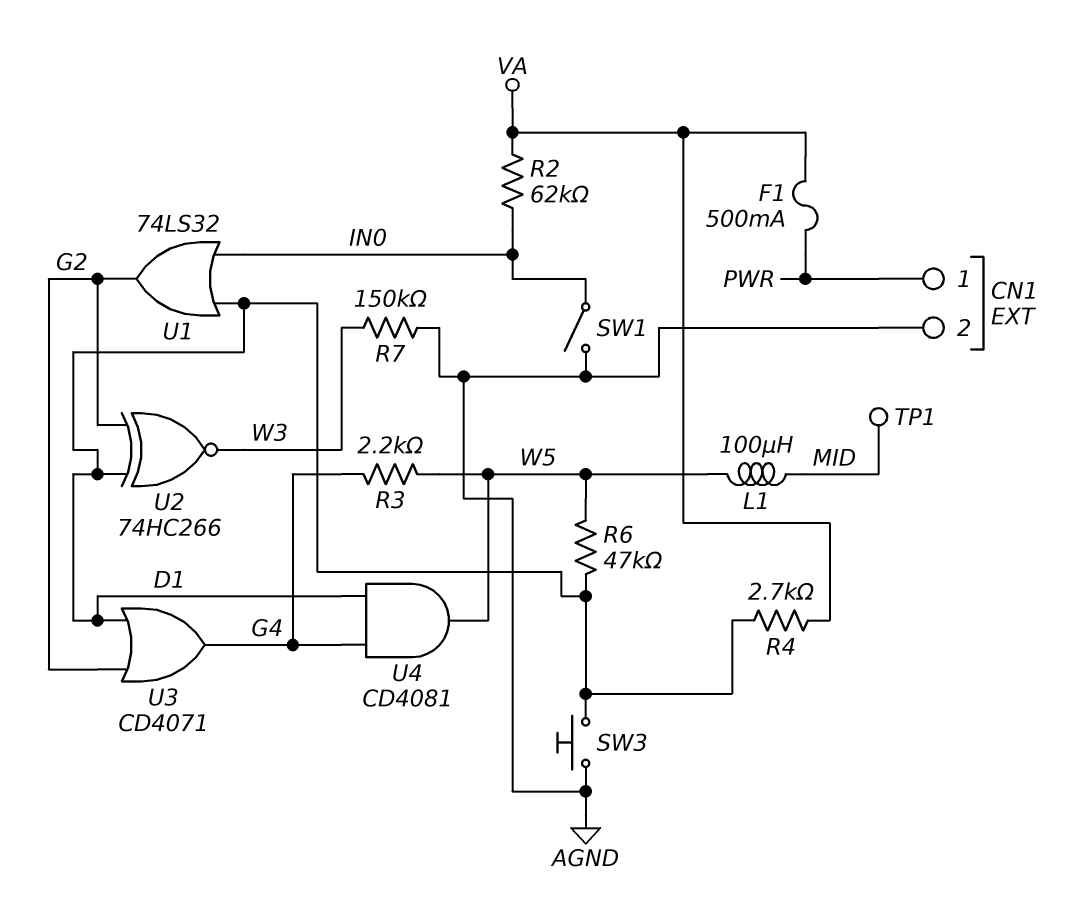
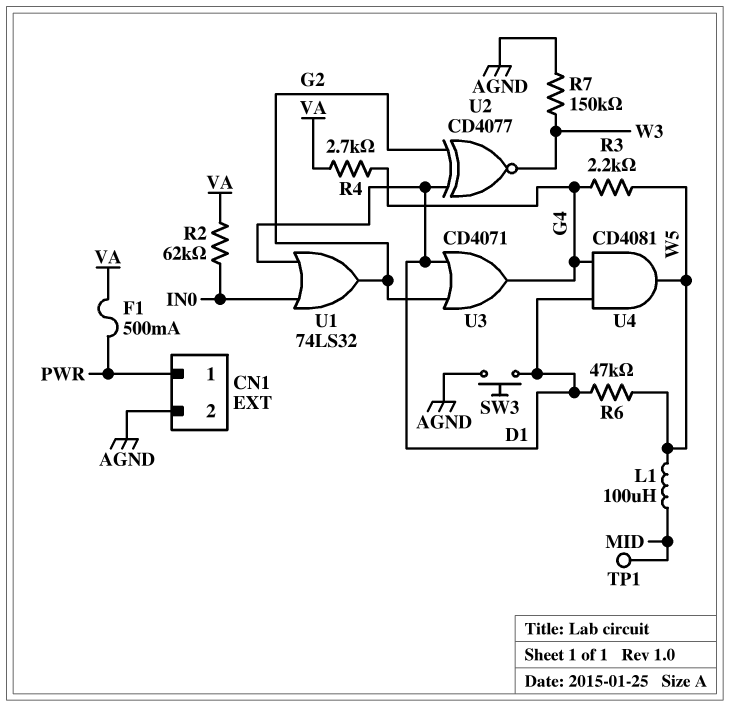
R4: 2.7k (D1, VA) -> 2.7k (G4, VA)
SW1: switch (AGND, IN0) -> none
U2: XNOR 74HC266 (in D1, in G2, out W3) -> XNOR CD4077 (in D1, in G2, out W3)

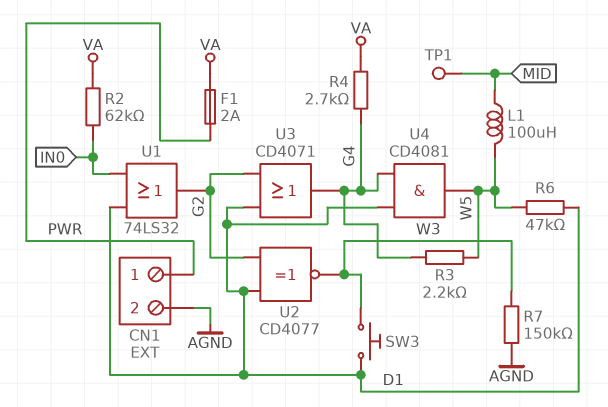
F1: 500mA (PWR, VA) -> 2A (PWR, VA)
SW3: button (AGND, D1) -> button (D1, W3)

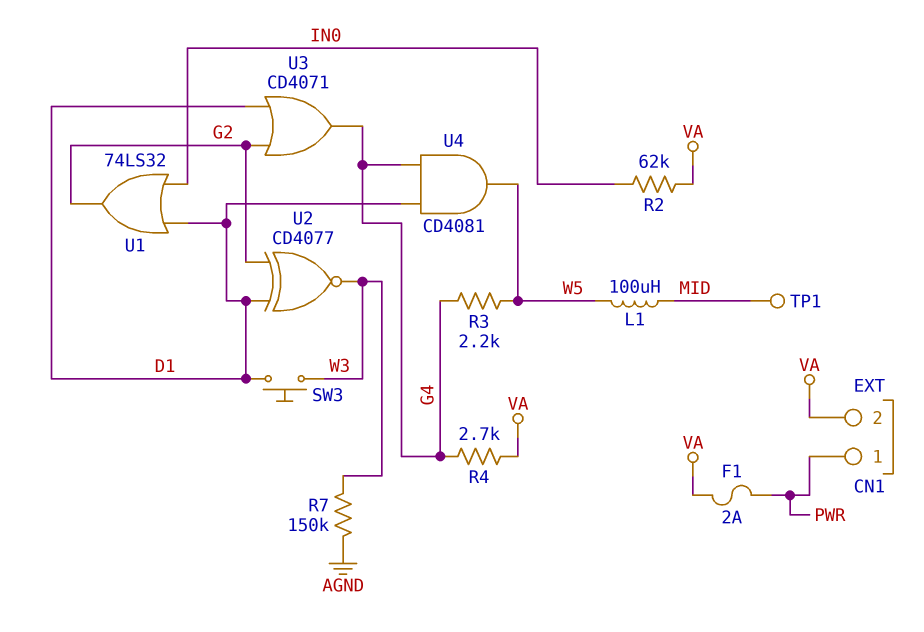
CN1 pin 2: AGND -> VA
R6: 47k (D1, W5) -> none

